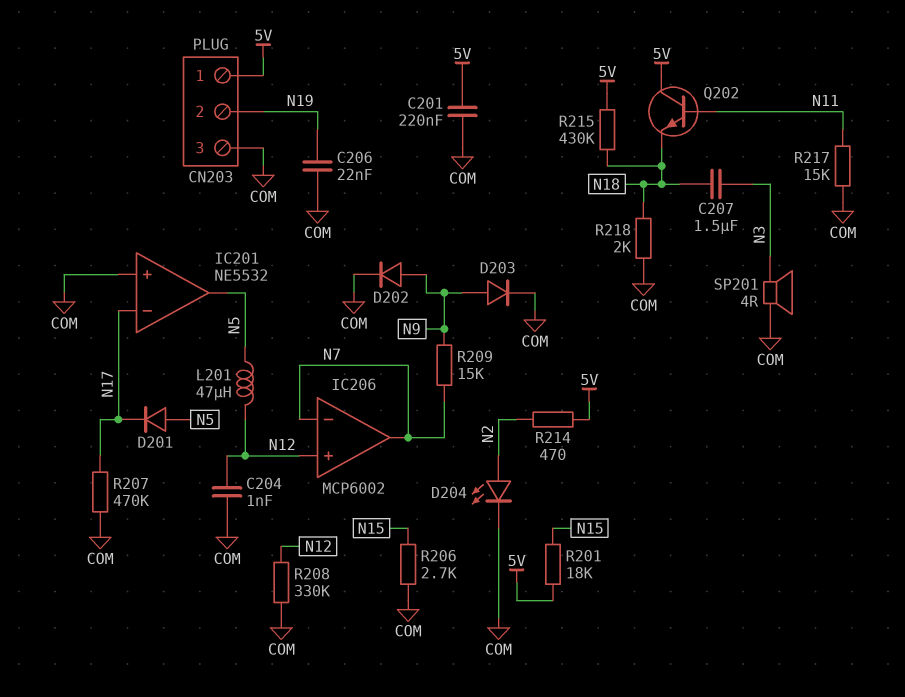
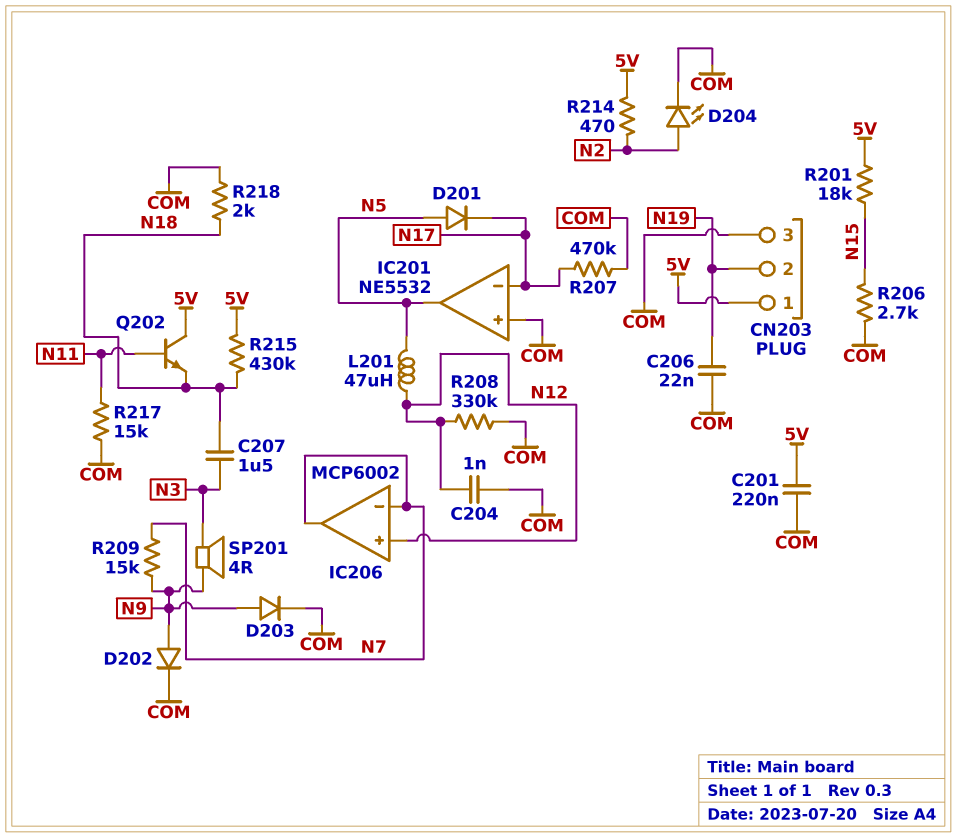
SP201: speaker 4R (COM, N3) -> speaker 4R (N3, N9)

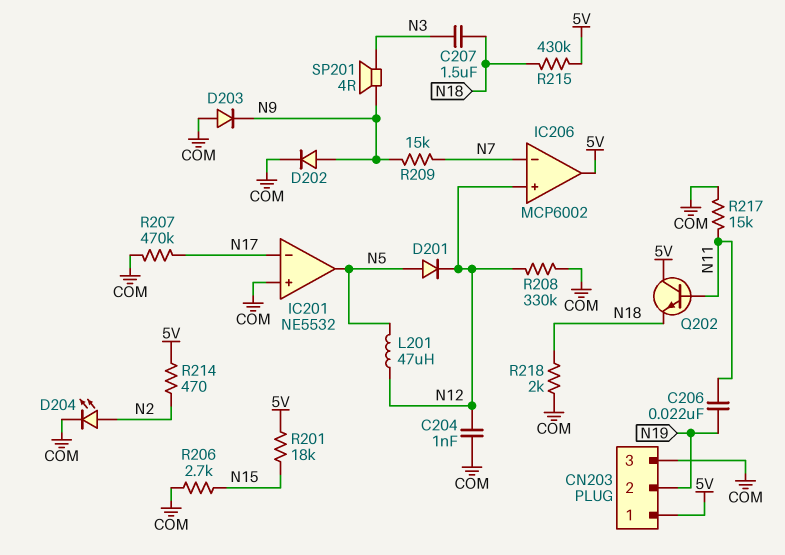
C201: 220nF (5V, COM) -> none
C206: 22nF (COM, N19) -> 22nF (N11, N19)
D201: diode (A N5, K N17) -> diode (A N5, K N12)
D203: diode (A N9, K COM) -> diode (A COM, K N9)
IC206 pin out: N7 -> 5V

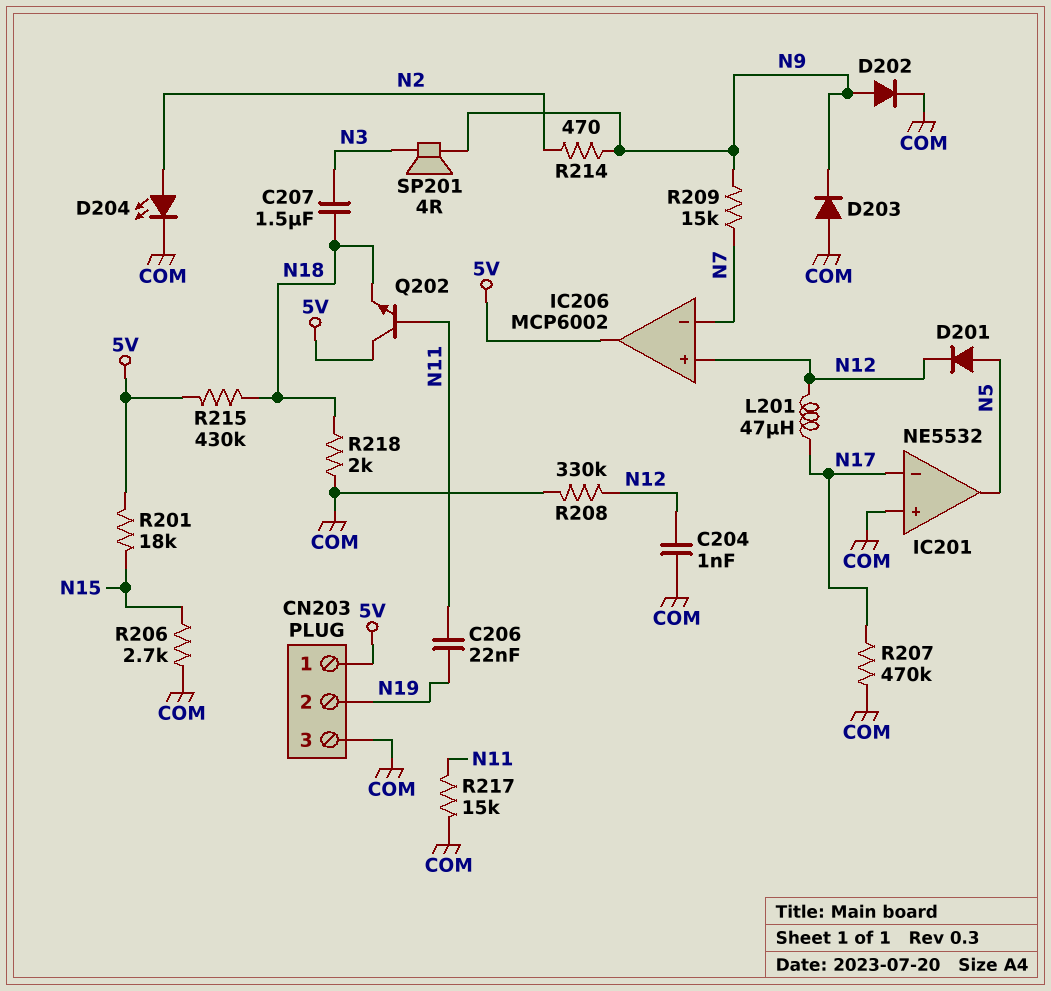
L201: 47uH (N5, N12) -> 47uH (N12, N17)
R214: 470 (5V, N2) -> 470 (N2, N9)

